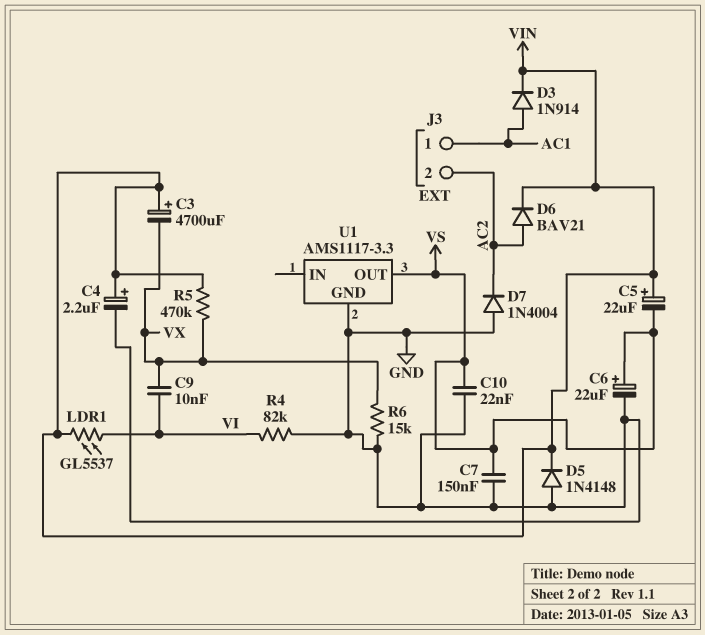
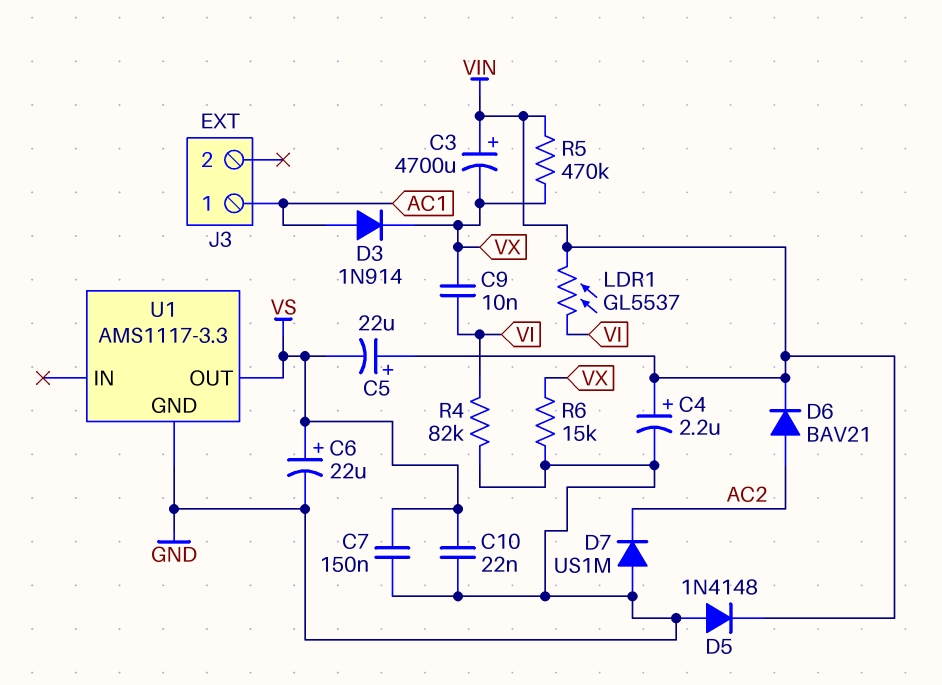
D3: diode 1N914 (A AC1, K VIN) -> diode 1N914 (A AC1, K VX)
D7: diode 1N4004 (A GND, K AC2) -> diode US1M (A GND, K AC2)
J3 pin 2: AC2 -> none

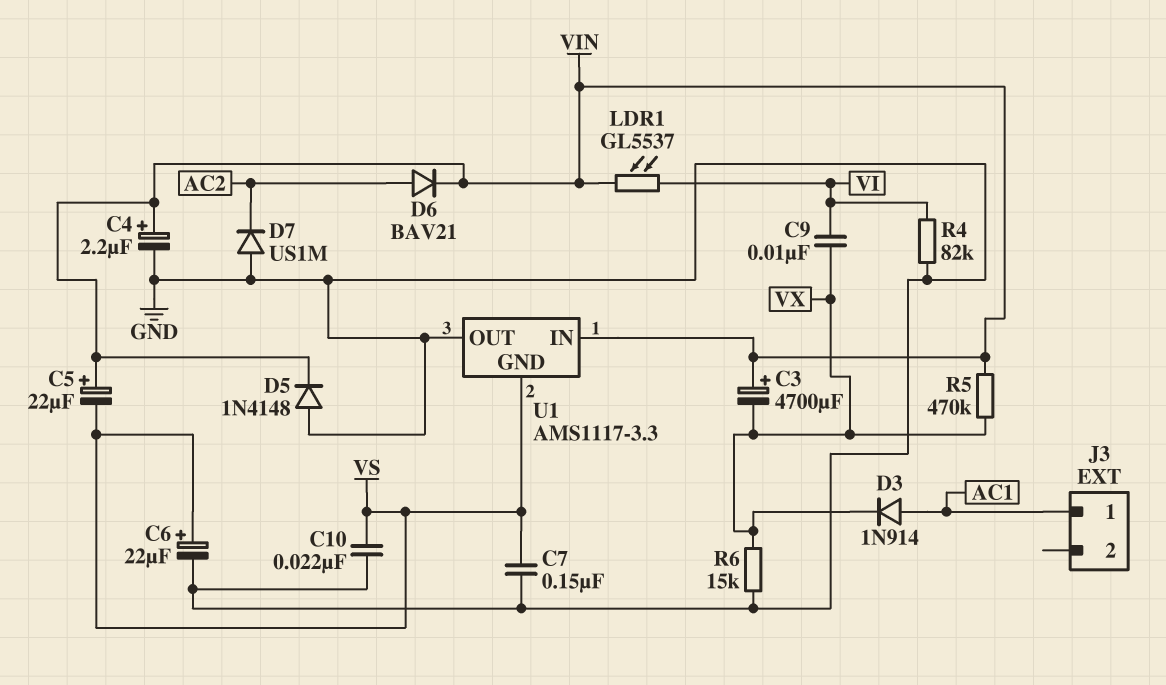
U1 pin GND: GND -> VS
U1 pin IN: none -> VIN
U1 pin OUT: VS -> GND

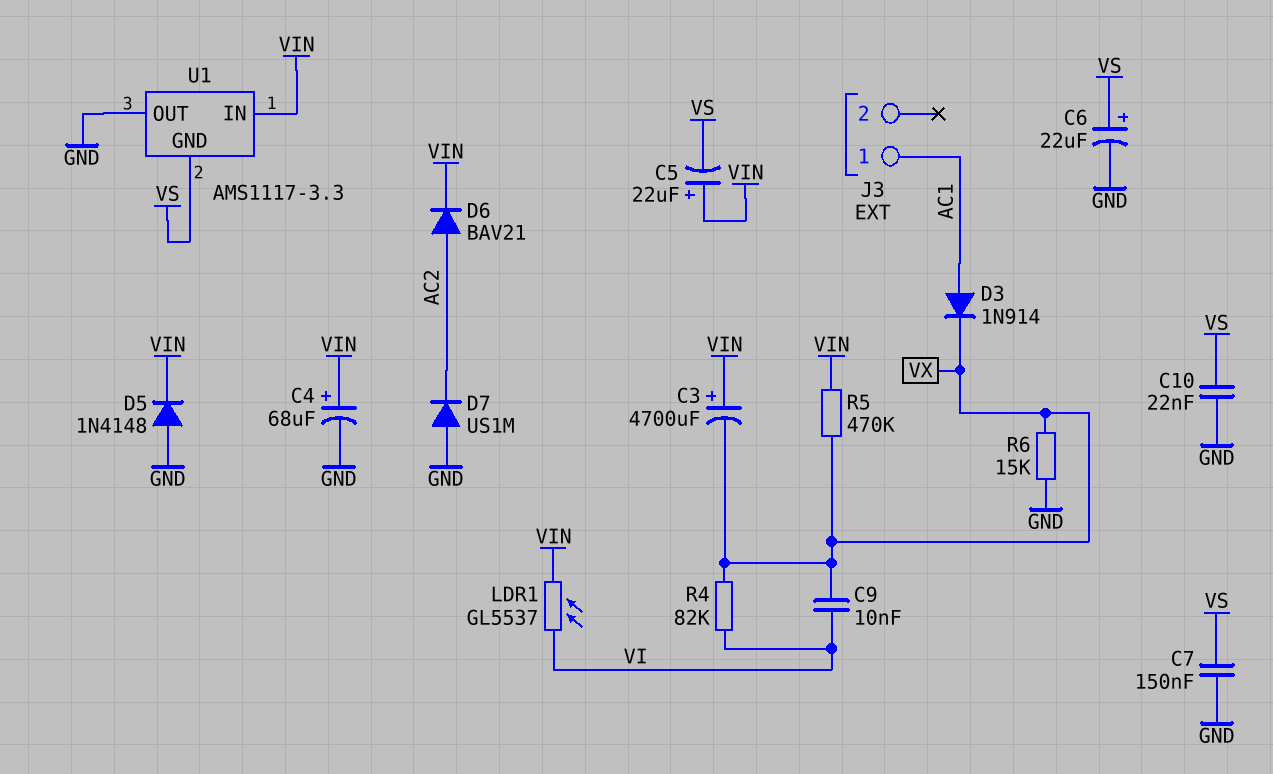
C4: 2.2uF (plus VIN, minus GND) -> 68uF (plus VIN, minus GND)
R4: 82k (GND, VI) -> 82k (VI, VX)

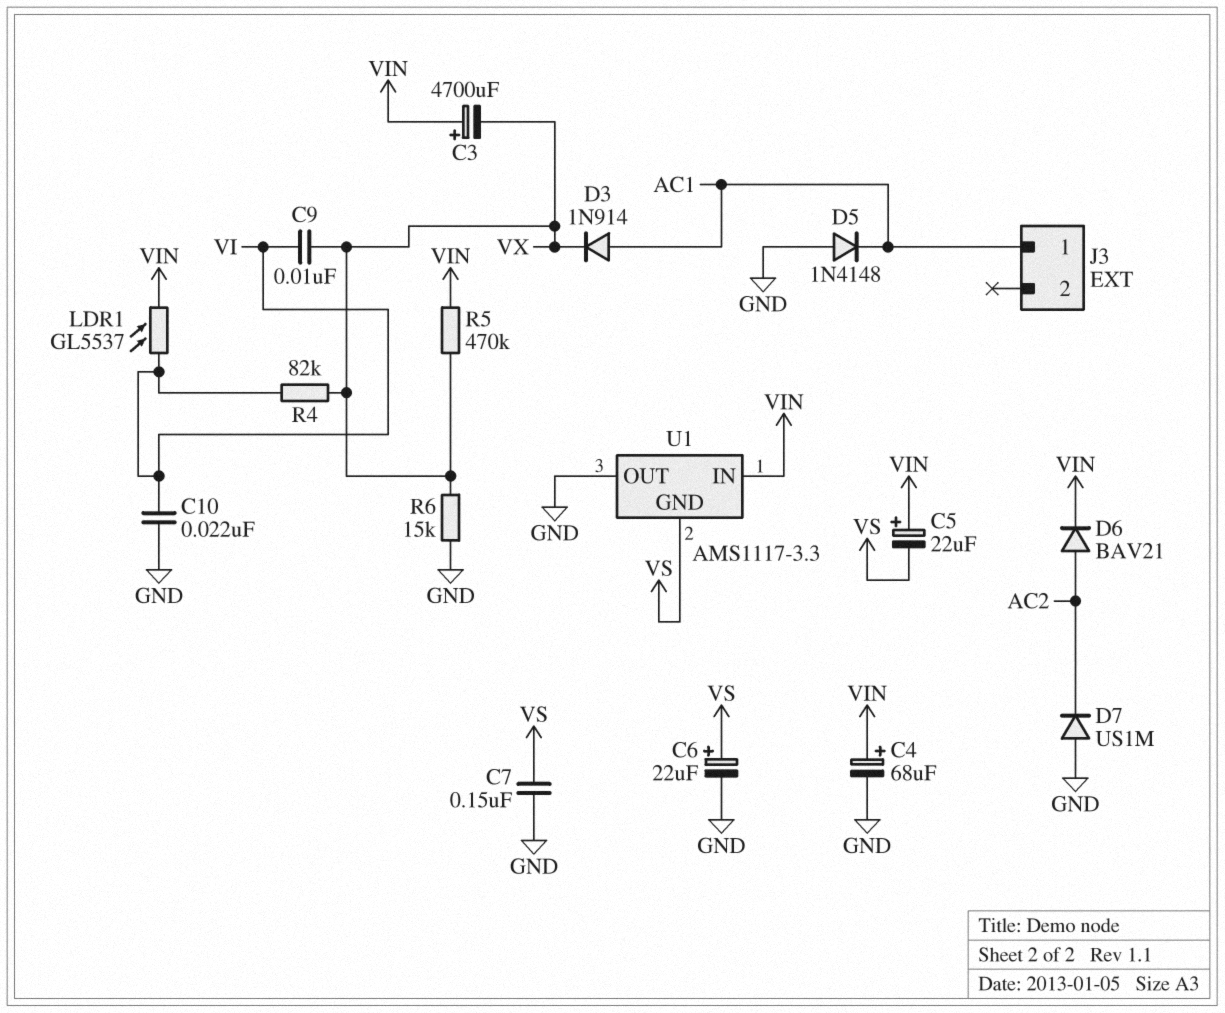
C10: 22nF (GND, VS) -> 22nF (GND, VI)
D5: diode 1N4148 (A GND, K VIN) -> diode 1N4148 (A GND, K AC1)

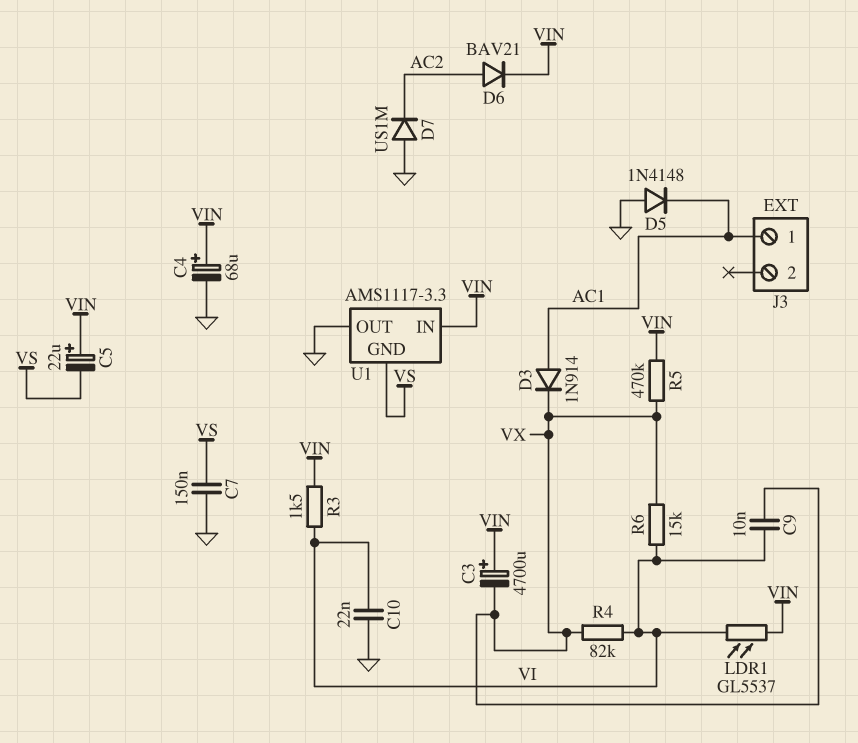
C6: 22uF (plus VS, minus GND) -> none
R3: none -> 1.5k (VI, VIN)
R6: 15k (GND, VX) -> 15k (VI, VX)

